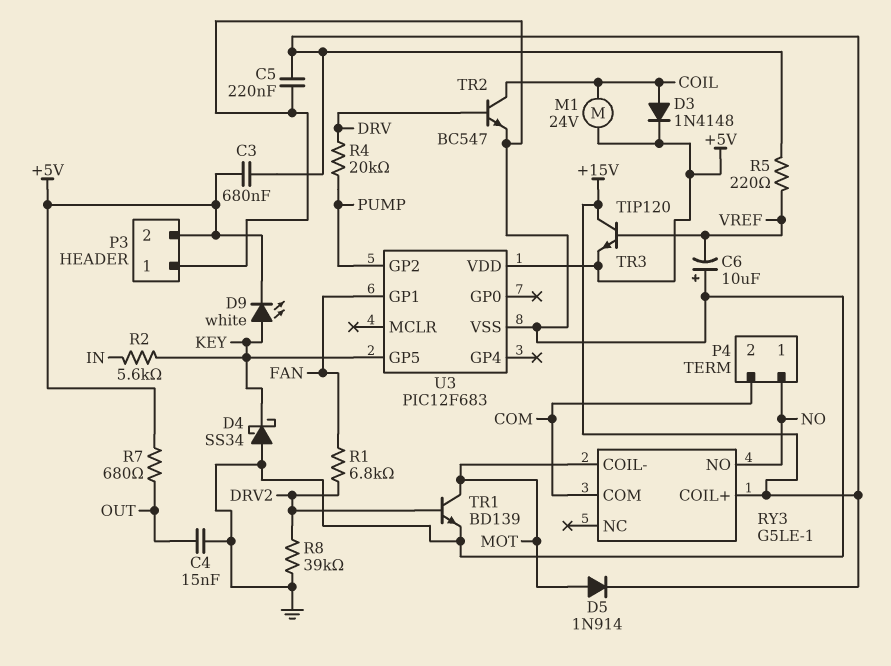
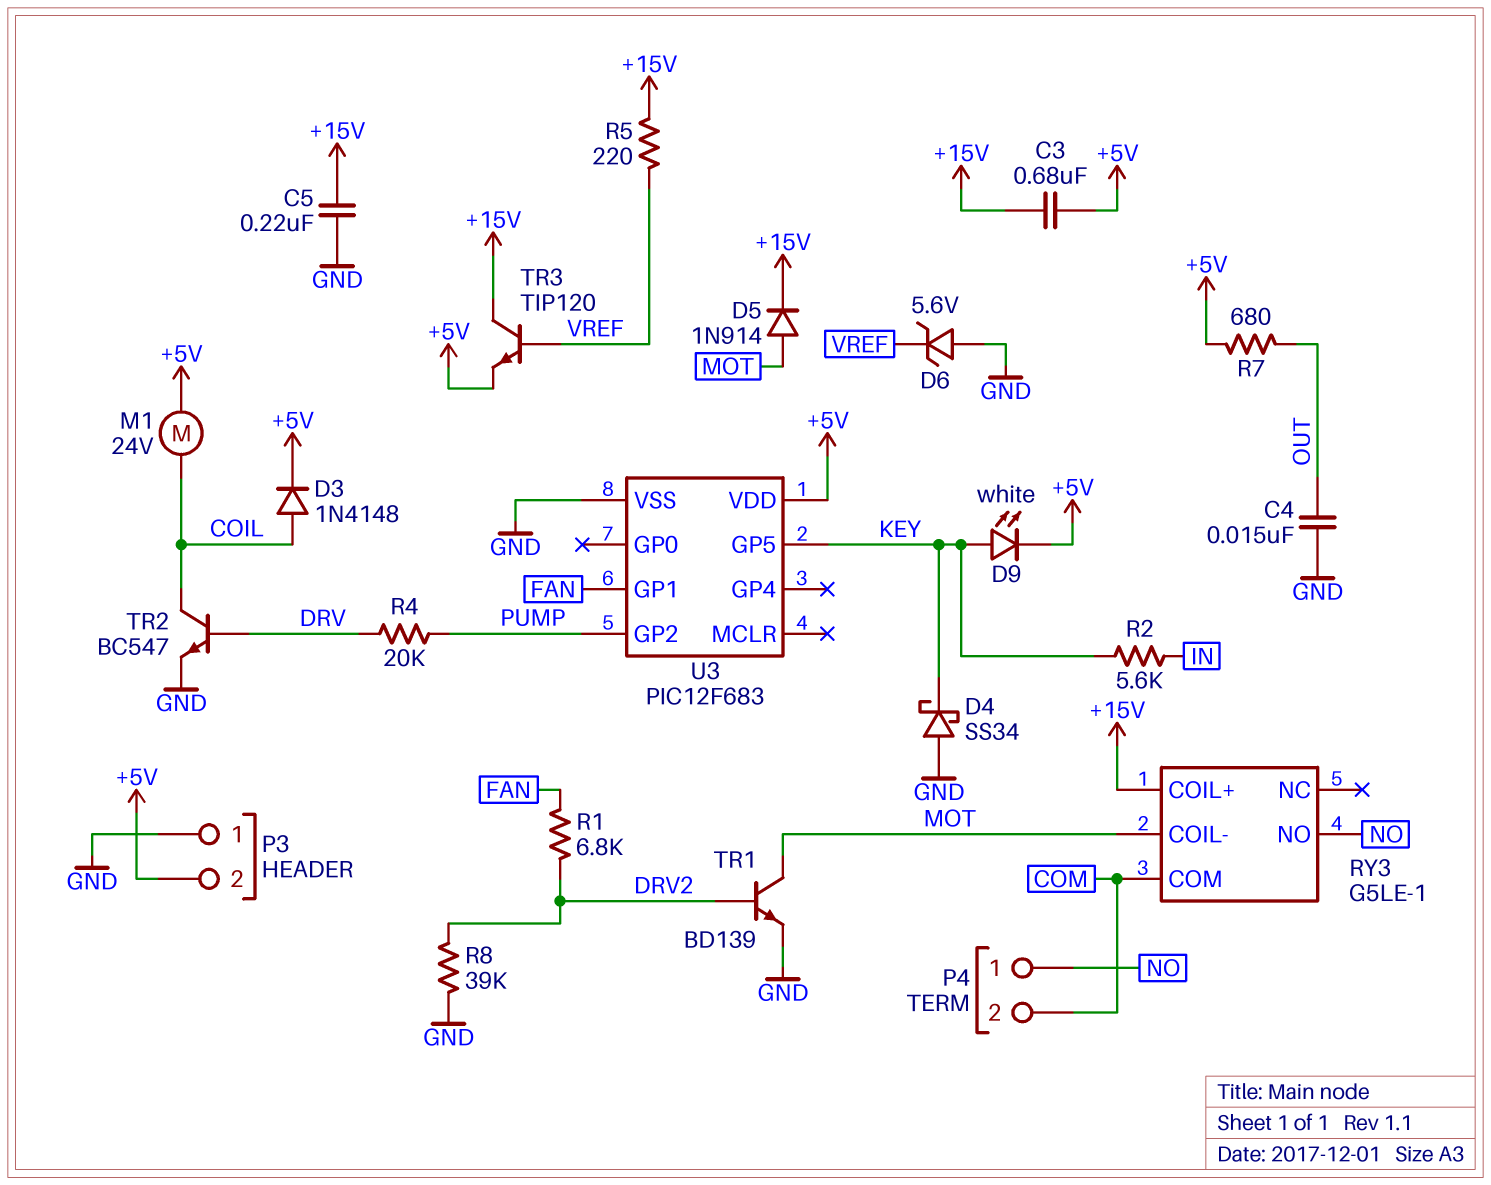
C6: 10uF (plus GND, minus VREF) -> none
D6: none -> zener 5.6V (A GND, K VREF)

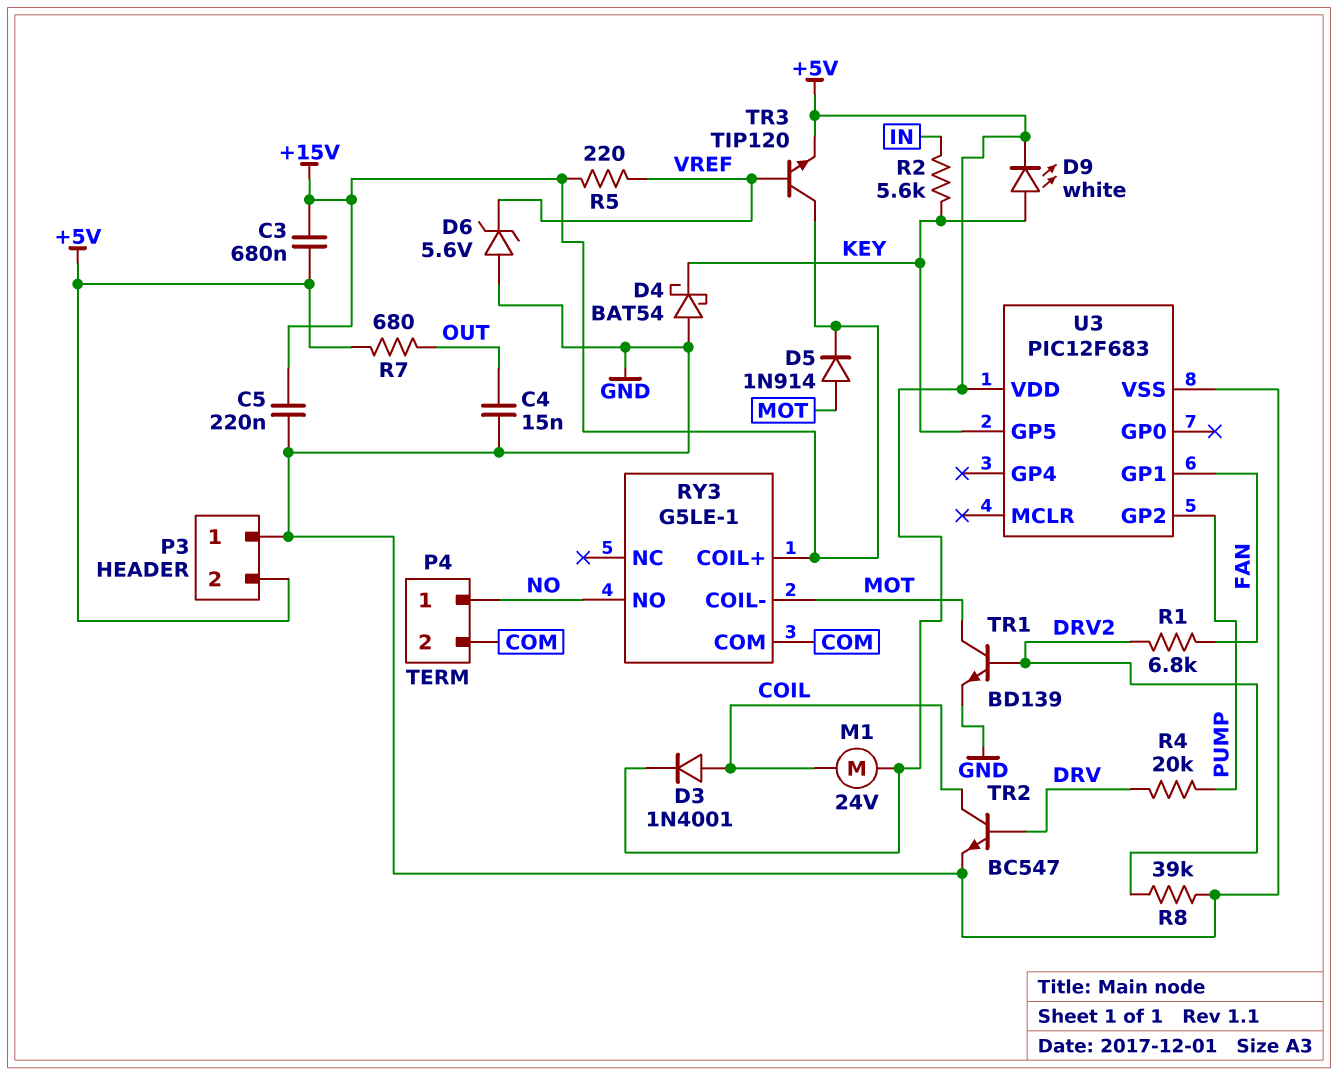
D3: diode 1N4148 (A COIL, K +5V) -> diode 1N4001 (A COIL, K +5V)
D4: schottky SS34 (A GND, K KEY) -> schottky BAT54 (A GND, K KEY)

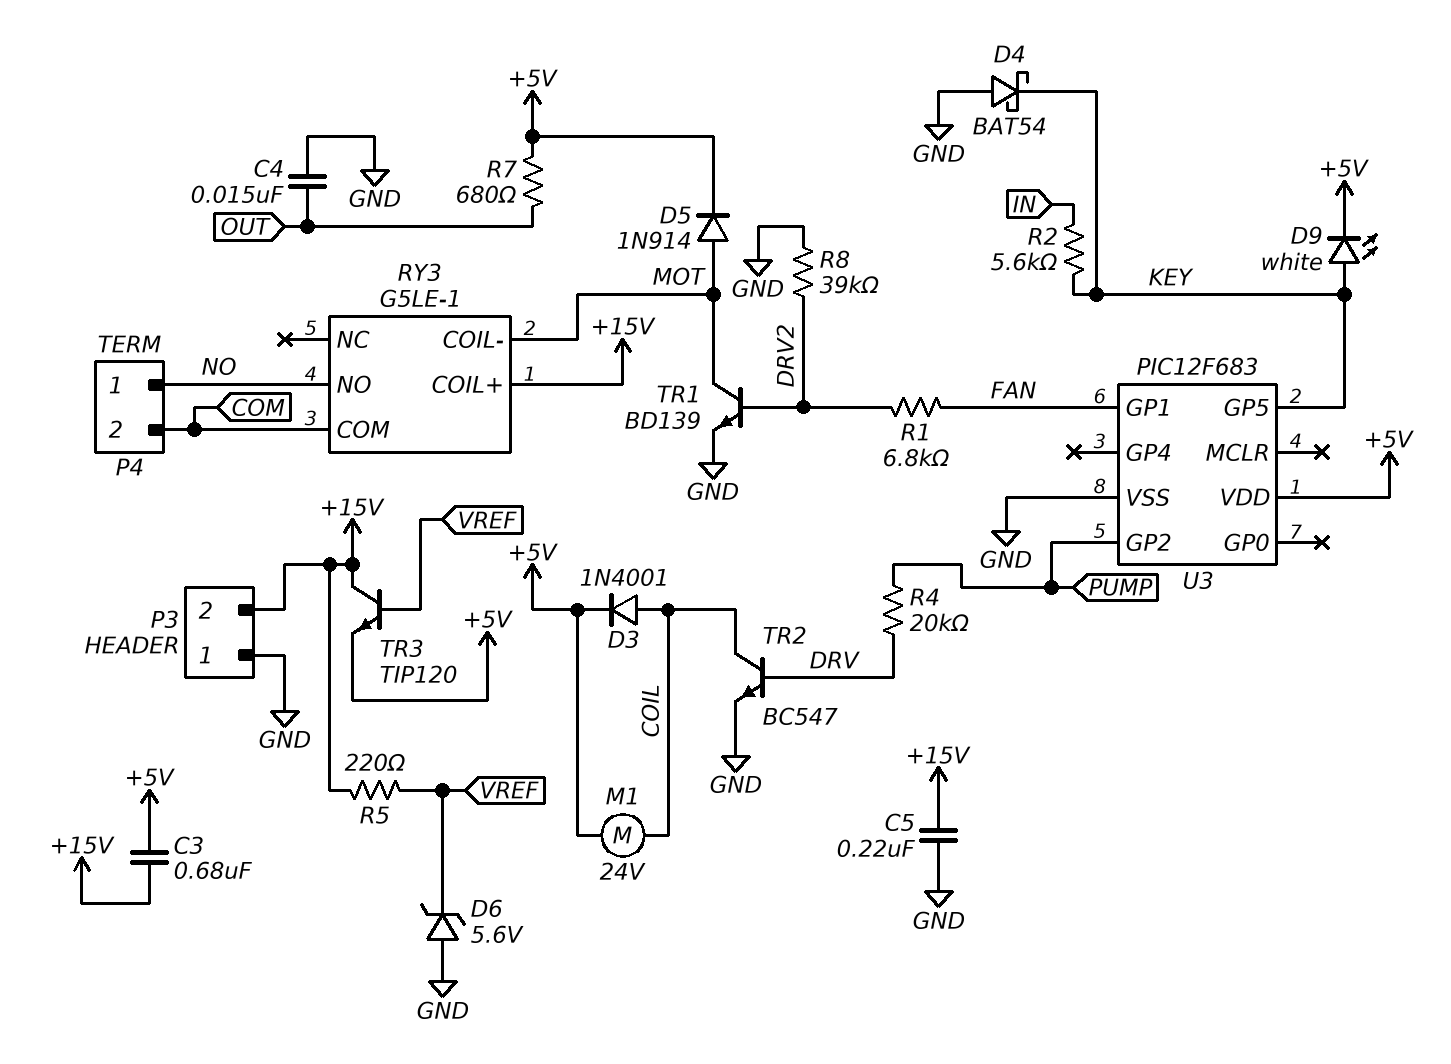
D5: diode 1N914 (A MOT, K +15V) -> diode 1N914 (A MOT, K +5V)
P3 pin 2: +5V -> +15V

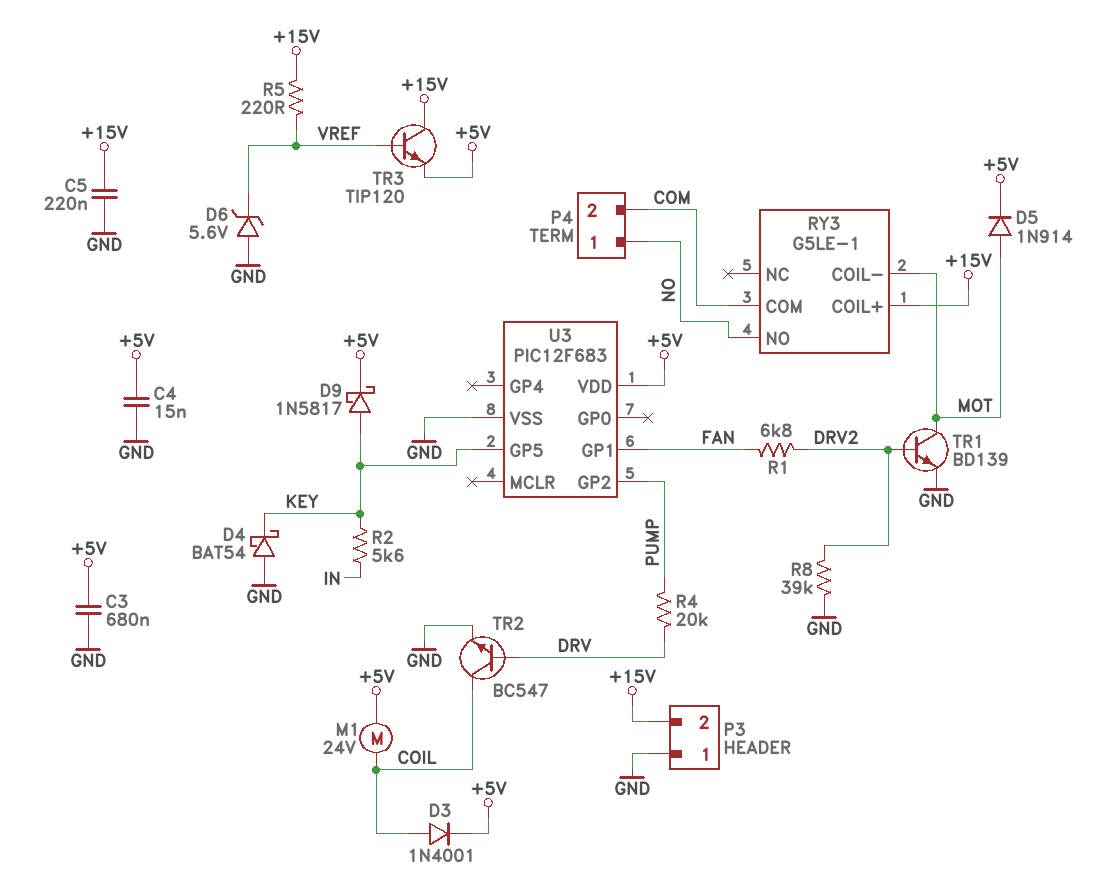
C3: 680nF (+5V, +15V) -> 680nF (+5V, GND)
C4: 15nF (GND, OUT) -> 15nF (+5V, GND)
D9: LED white (A KEY, K +5V) -> schottky 1N5817 (A KEY, K +5V)
R7: 680 (+5V, OUT) -> none

